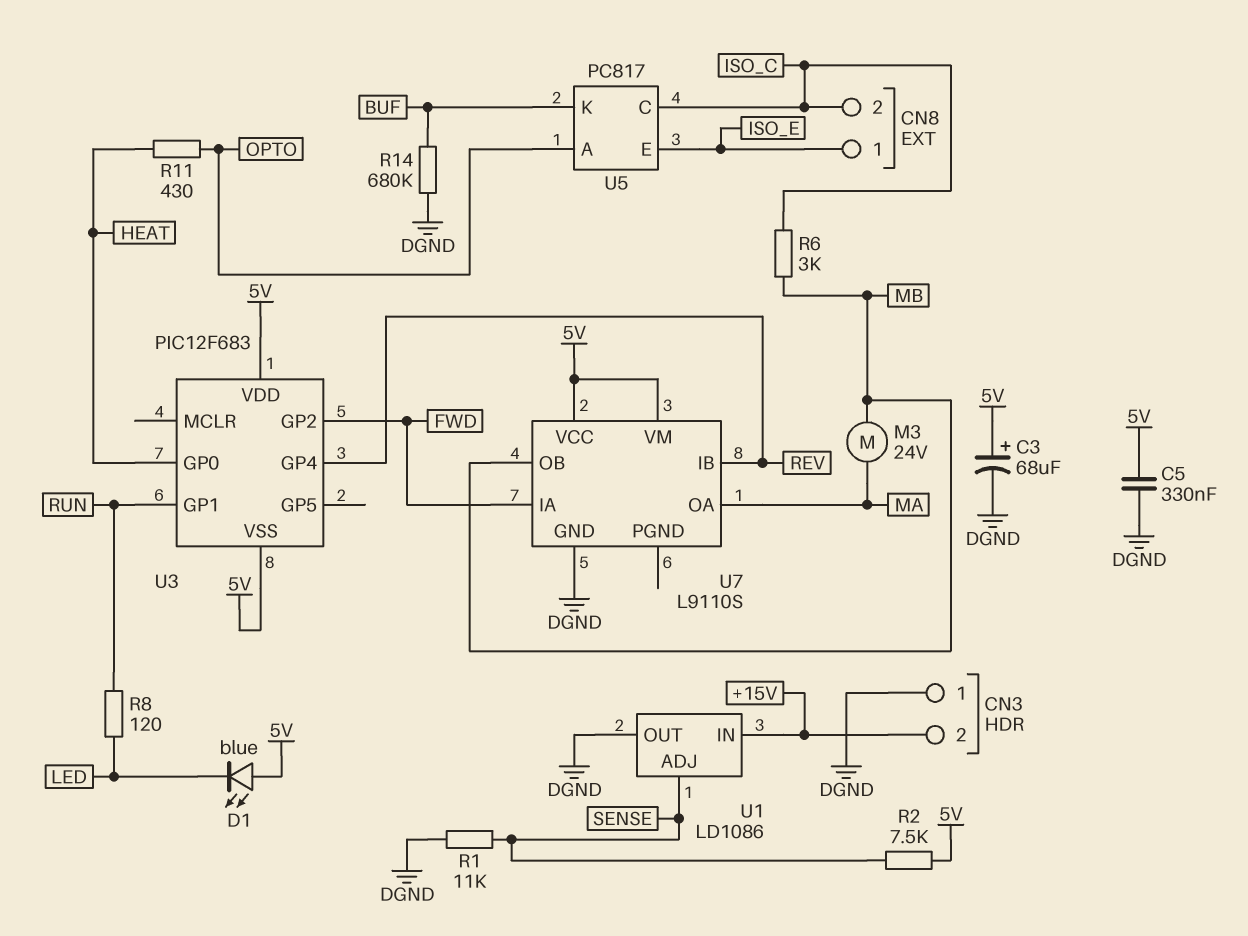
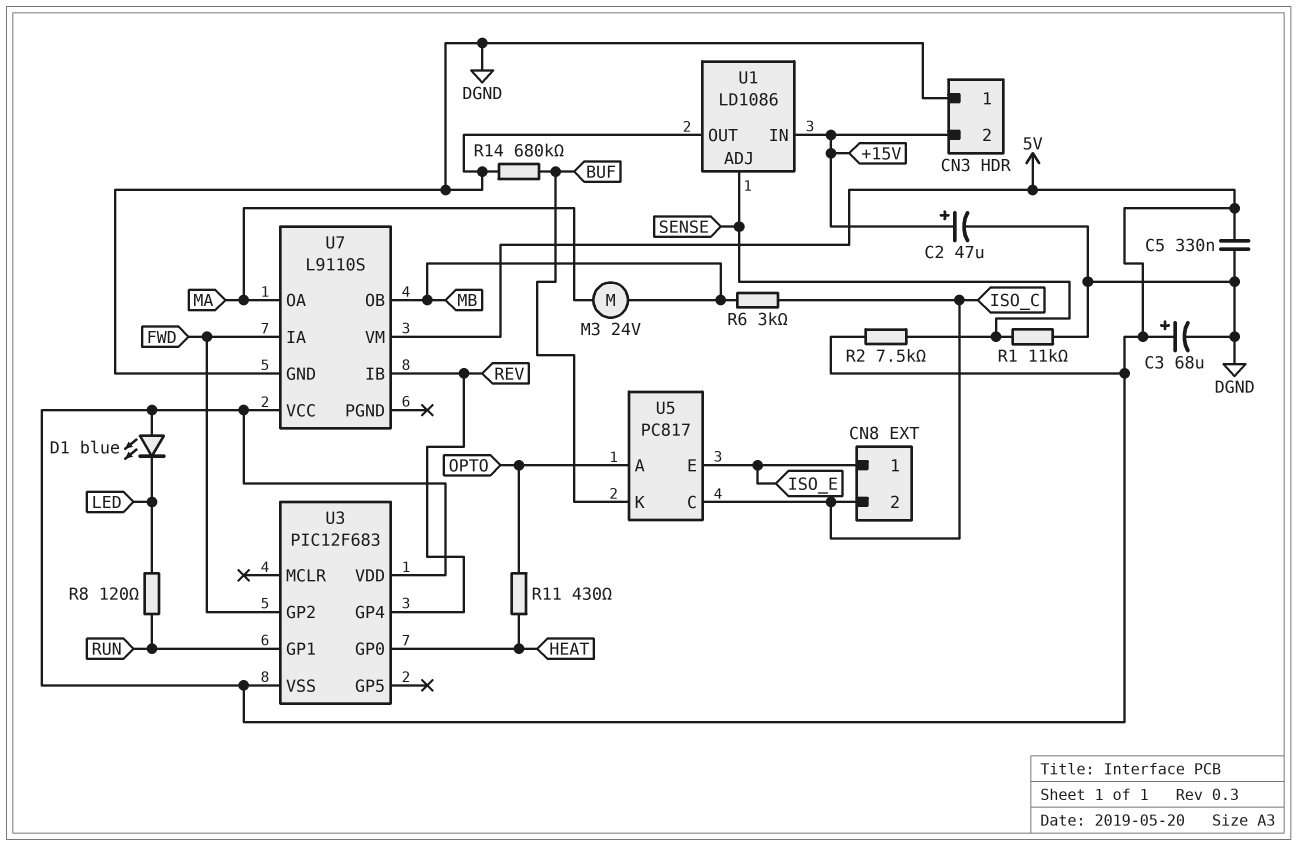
C2: none -> 47uF (plus +15V, minus DGND)

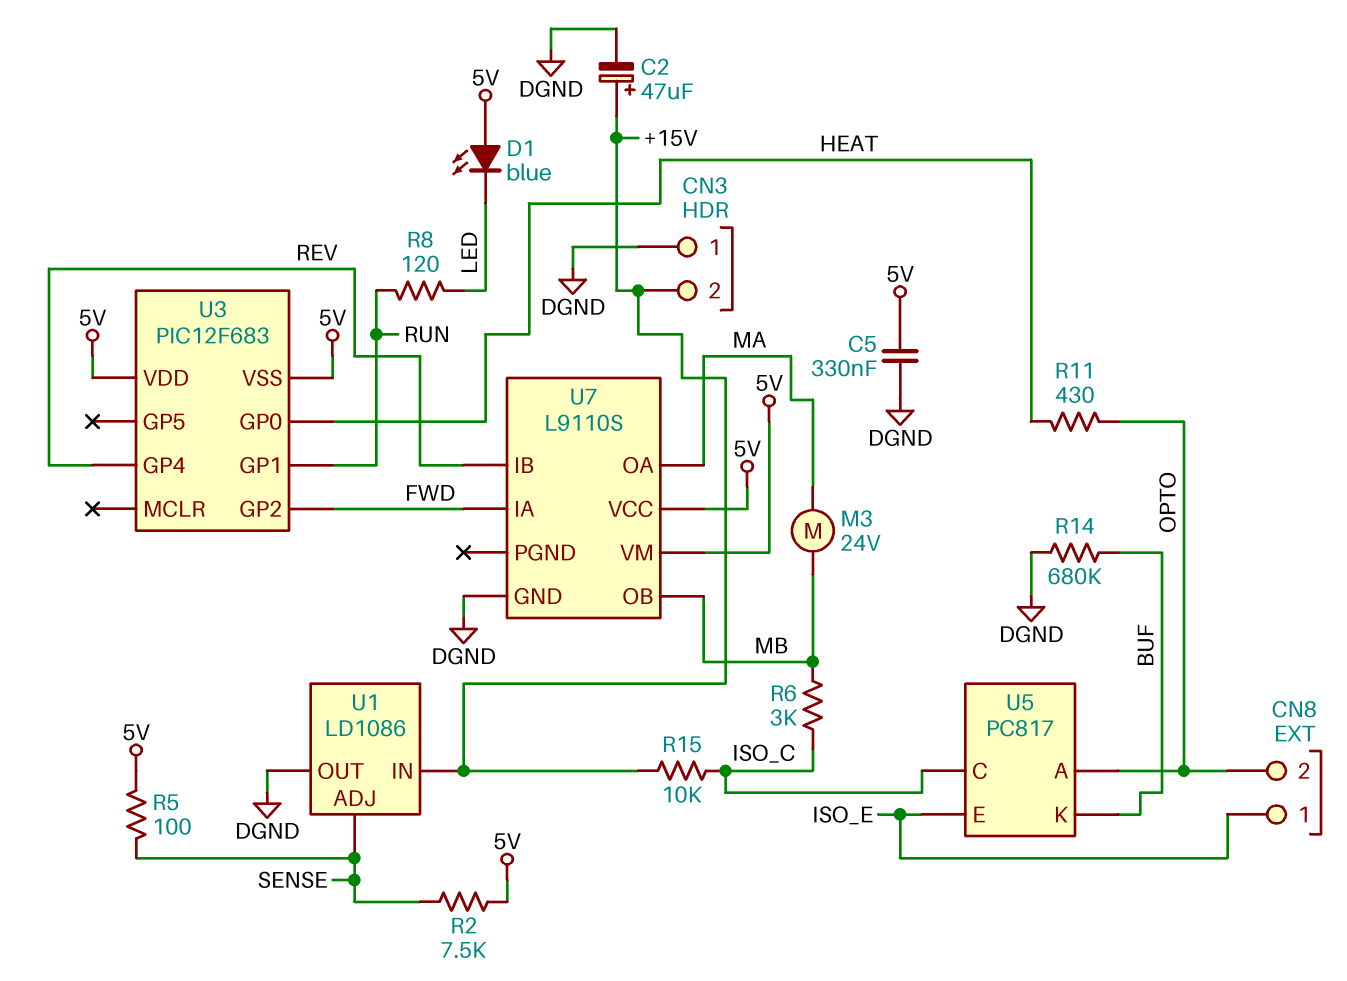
C3: 68uF (plus 5V, minus DGND) -> none
CN8 pin 2: ISO_C -> OPTO
R1: 11k (DGND, SENSE) -> none
R5: none -> 100 (5V, SENSE)
R15: none -> 10k (+15V, ISO_C)

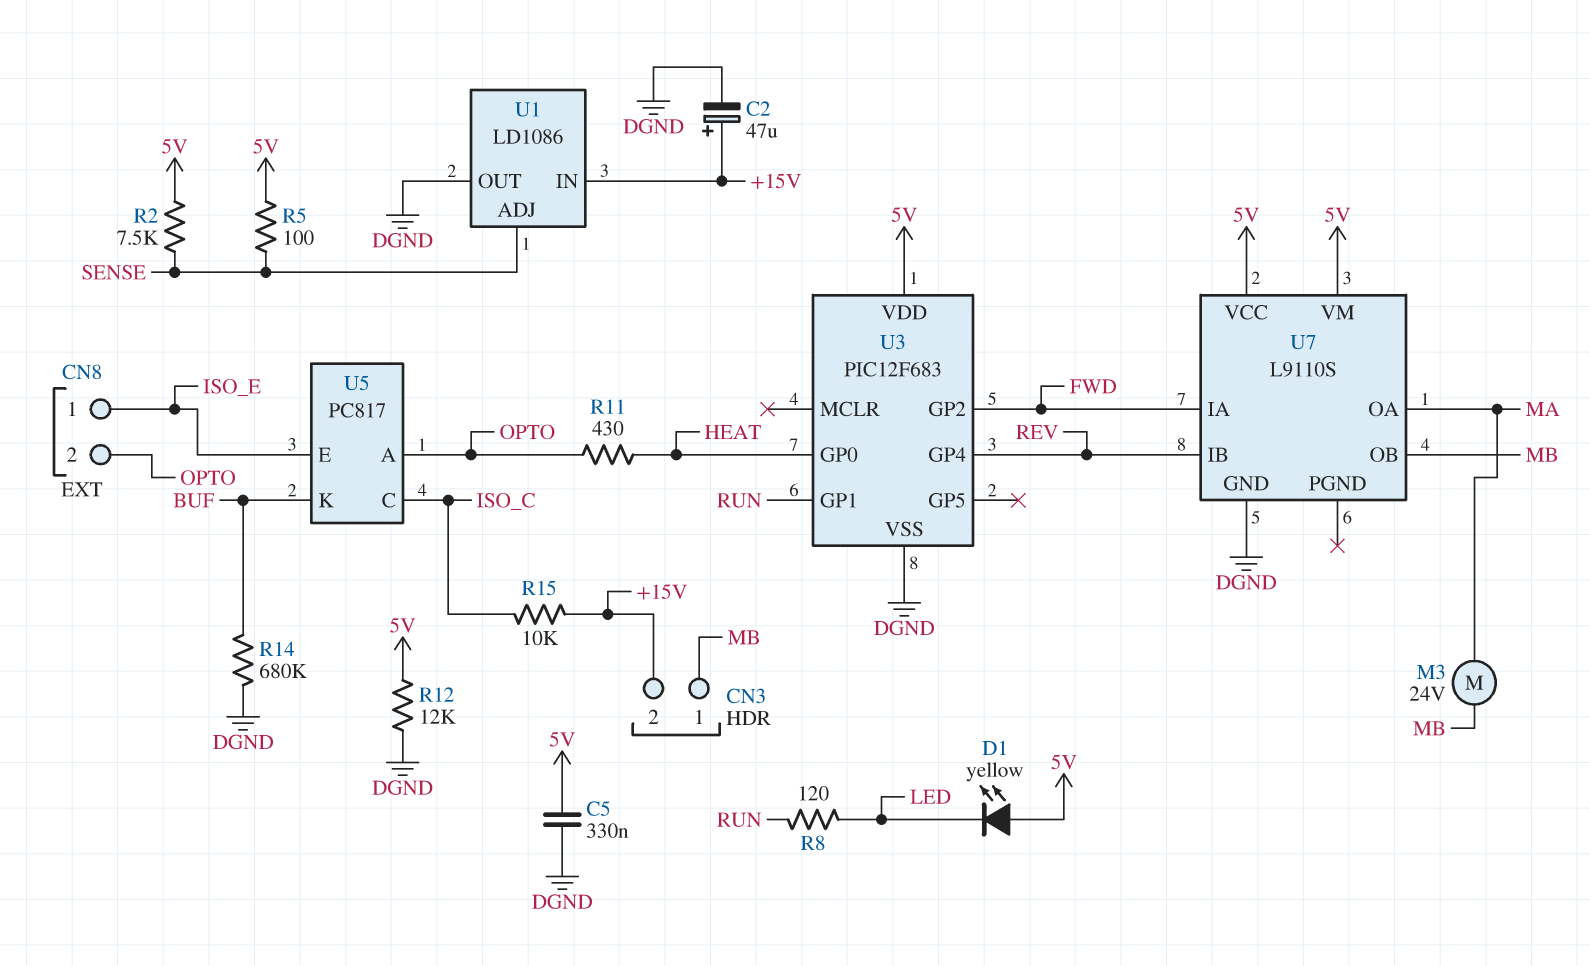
CN3 pin 1: DGND -> MB
D1: LED blue (A 5V, K LED) -> LED yellow (A 5V, K LED)
R6: 3k (ISO_C, MB) -> none
R12: none -> 12k (5V, DGND)
U3 pin VSS: 5V -> DGND

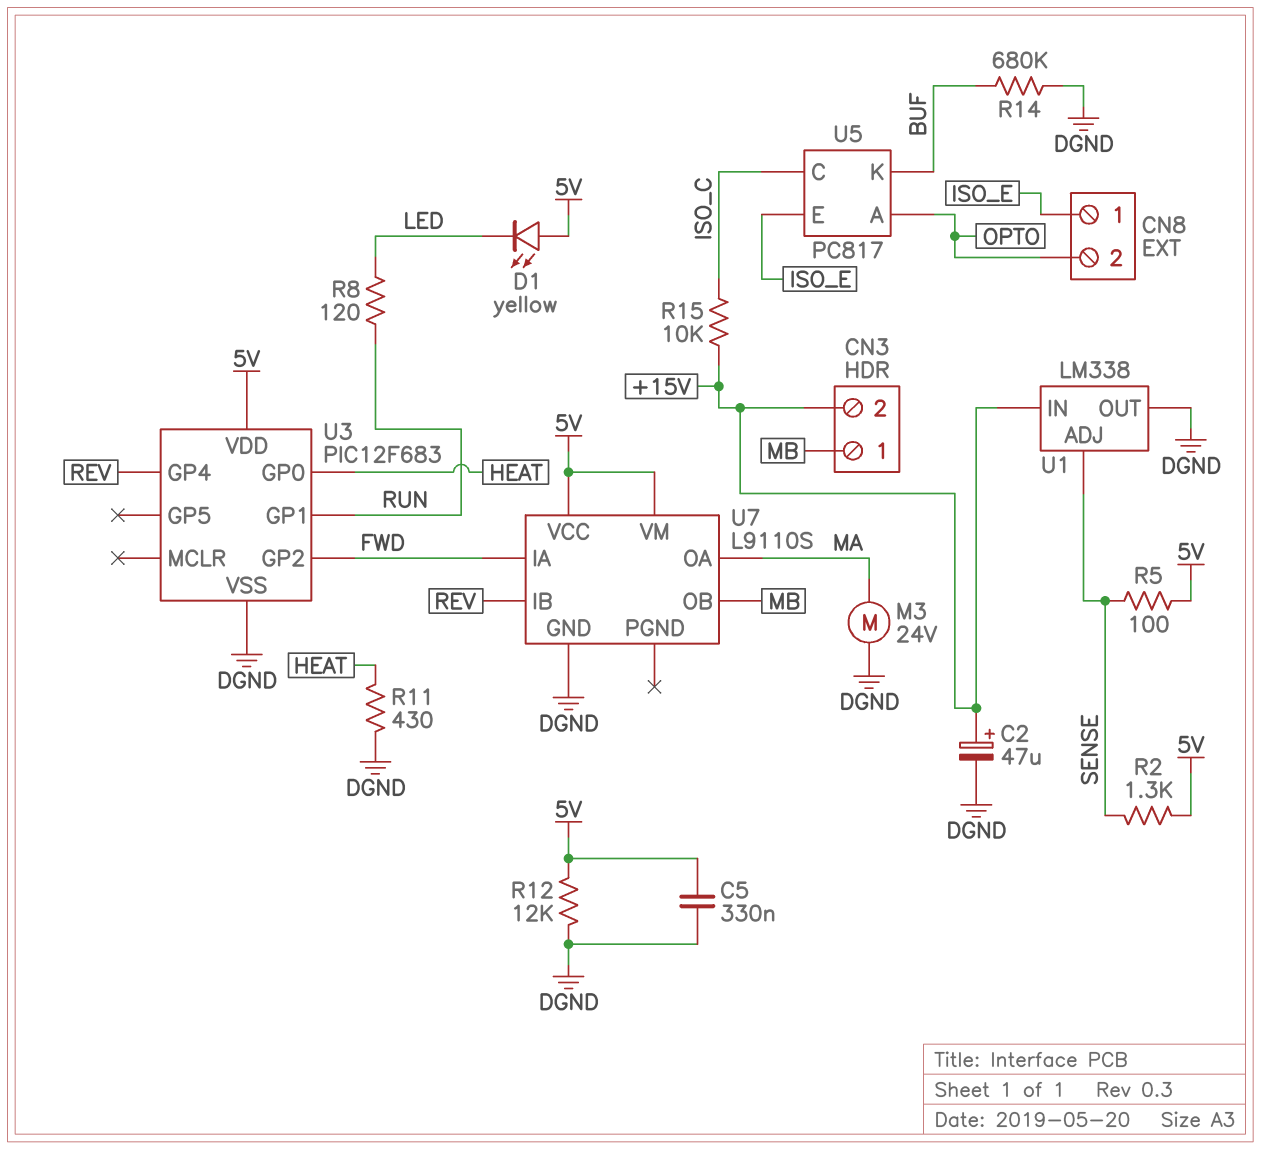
M3: motor 24V (MA, MB) -> motor 24V (DGND, MA)
R2: 7.5k (5V, SENSE) -> 1.3k (5V, SENSE)
R11: 430 (HEAT, OPTO) -> 430 (DGND, HEAT)
U1: LD1086 -> LM338

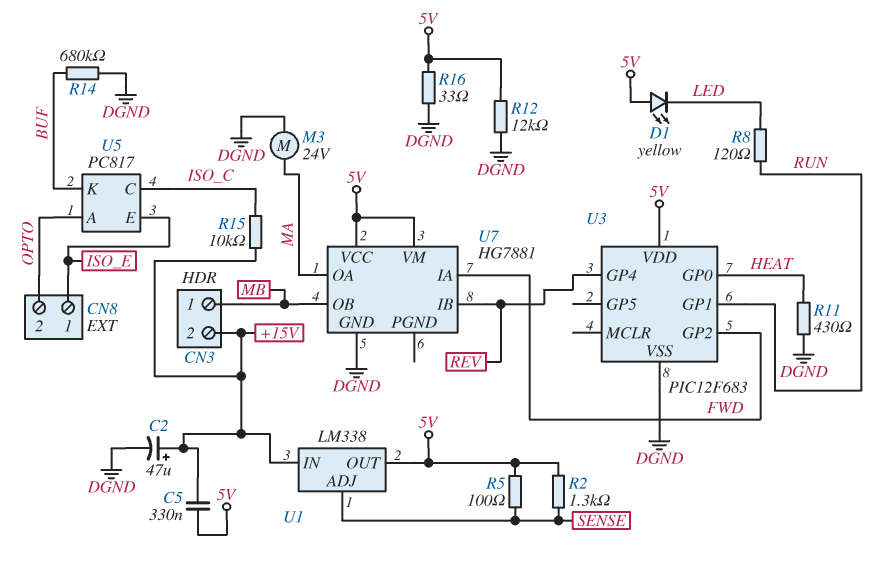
C5: 330nF (5V, DGND) -> 330nF (+15V, 5V)
R16: none -> 33 (5V, DGND)
U1 pin OUT: DGND -> 5V
U7: L9110S -> HG7881

